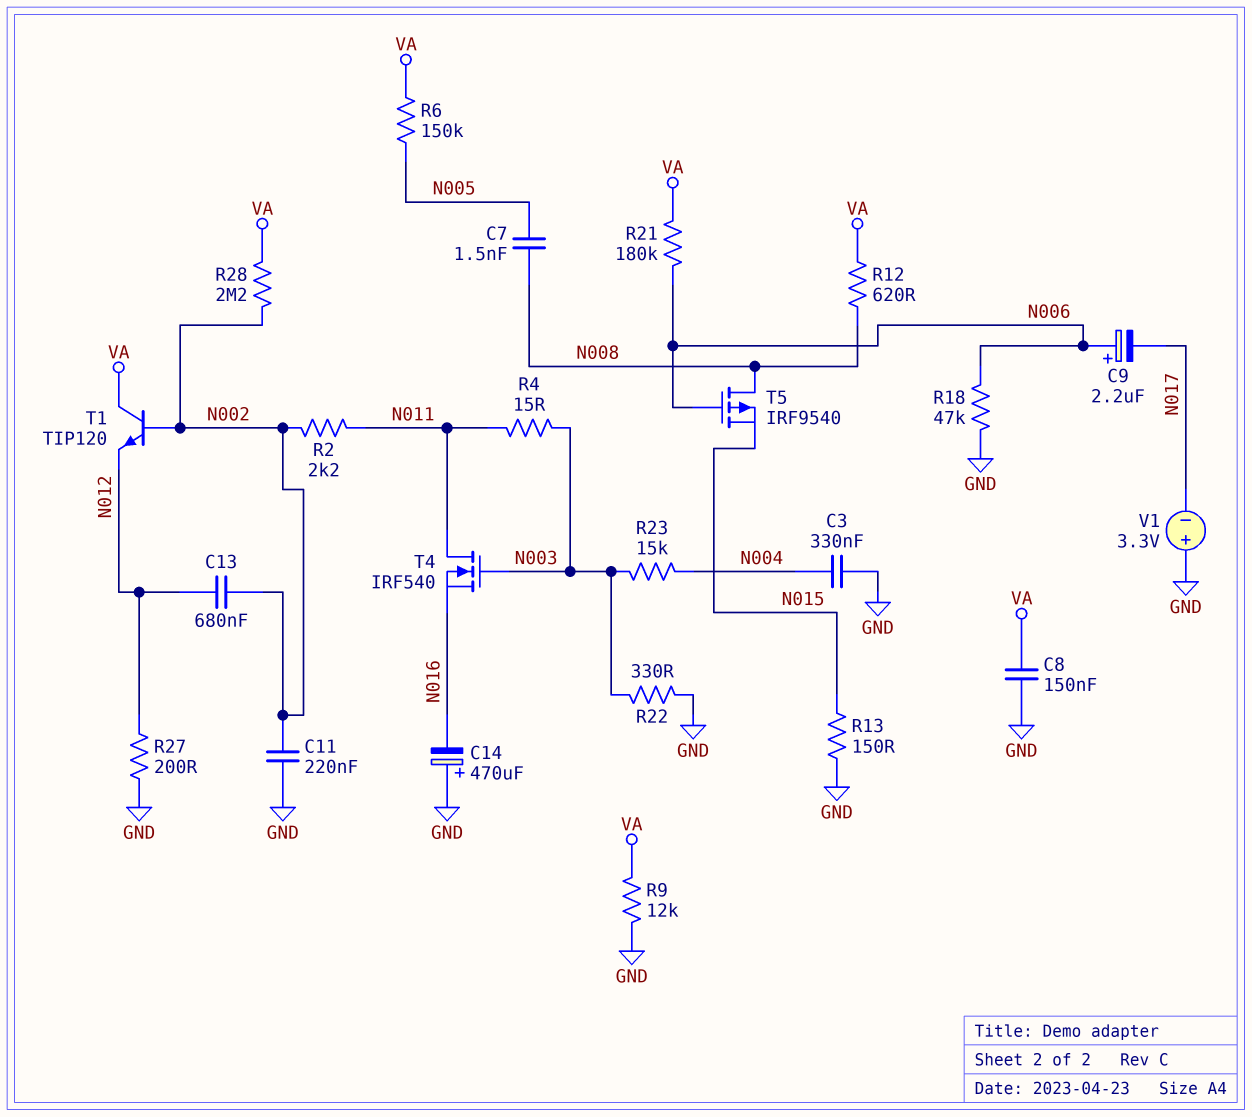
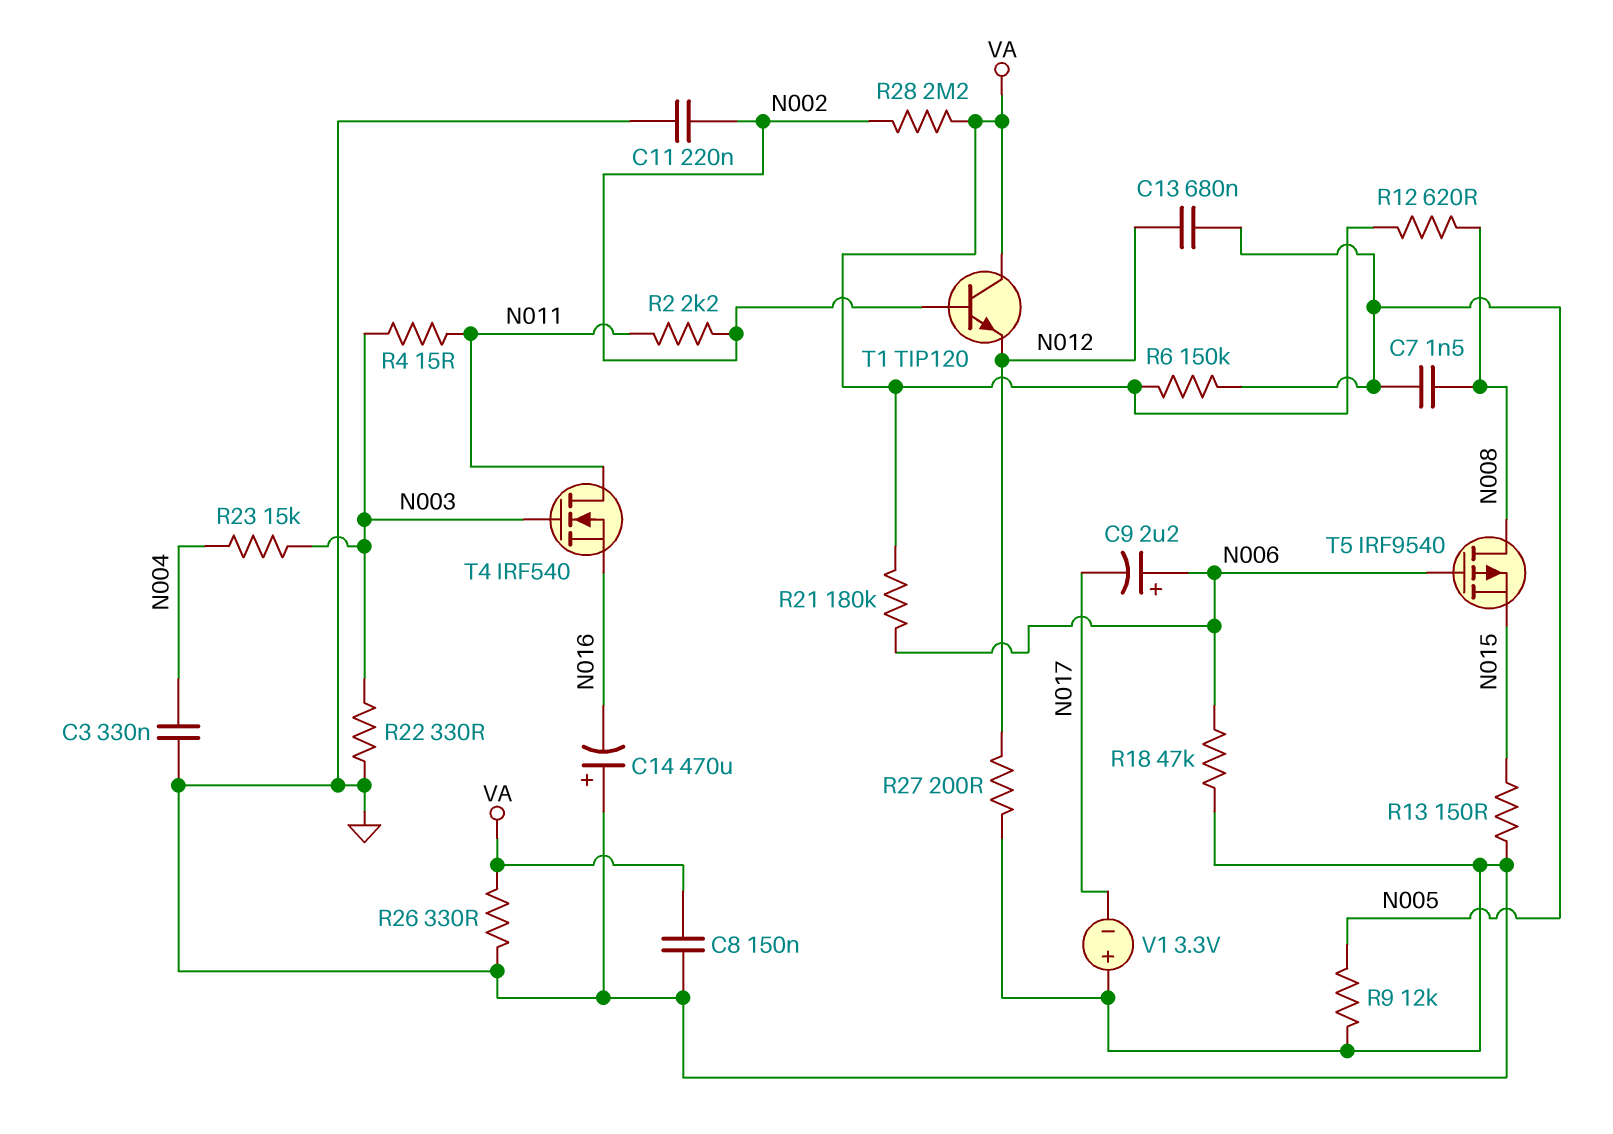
C13: 680nF (N002, N012) -> 680nF (N005, N012)
R9: 12k (GND, VA) -> 12k (GND, N005)
R26: none -> 330 (GND, VA)

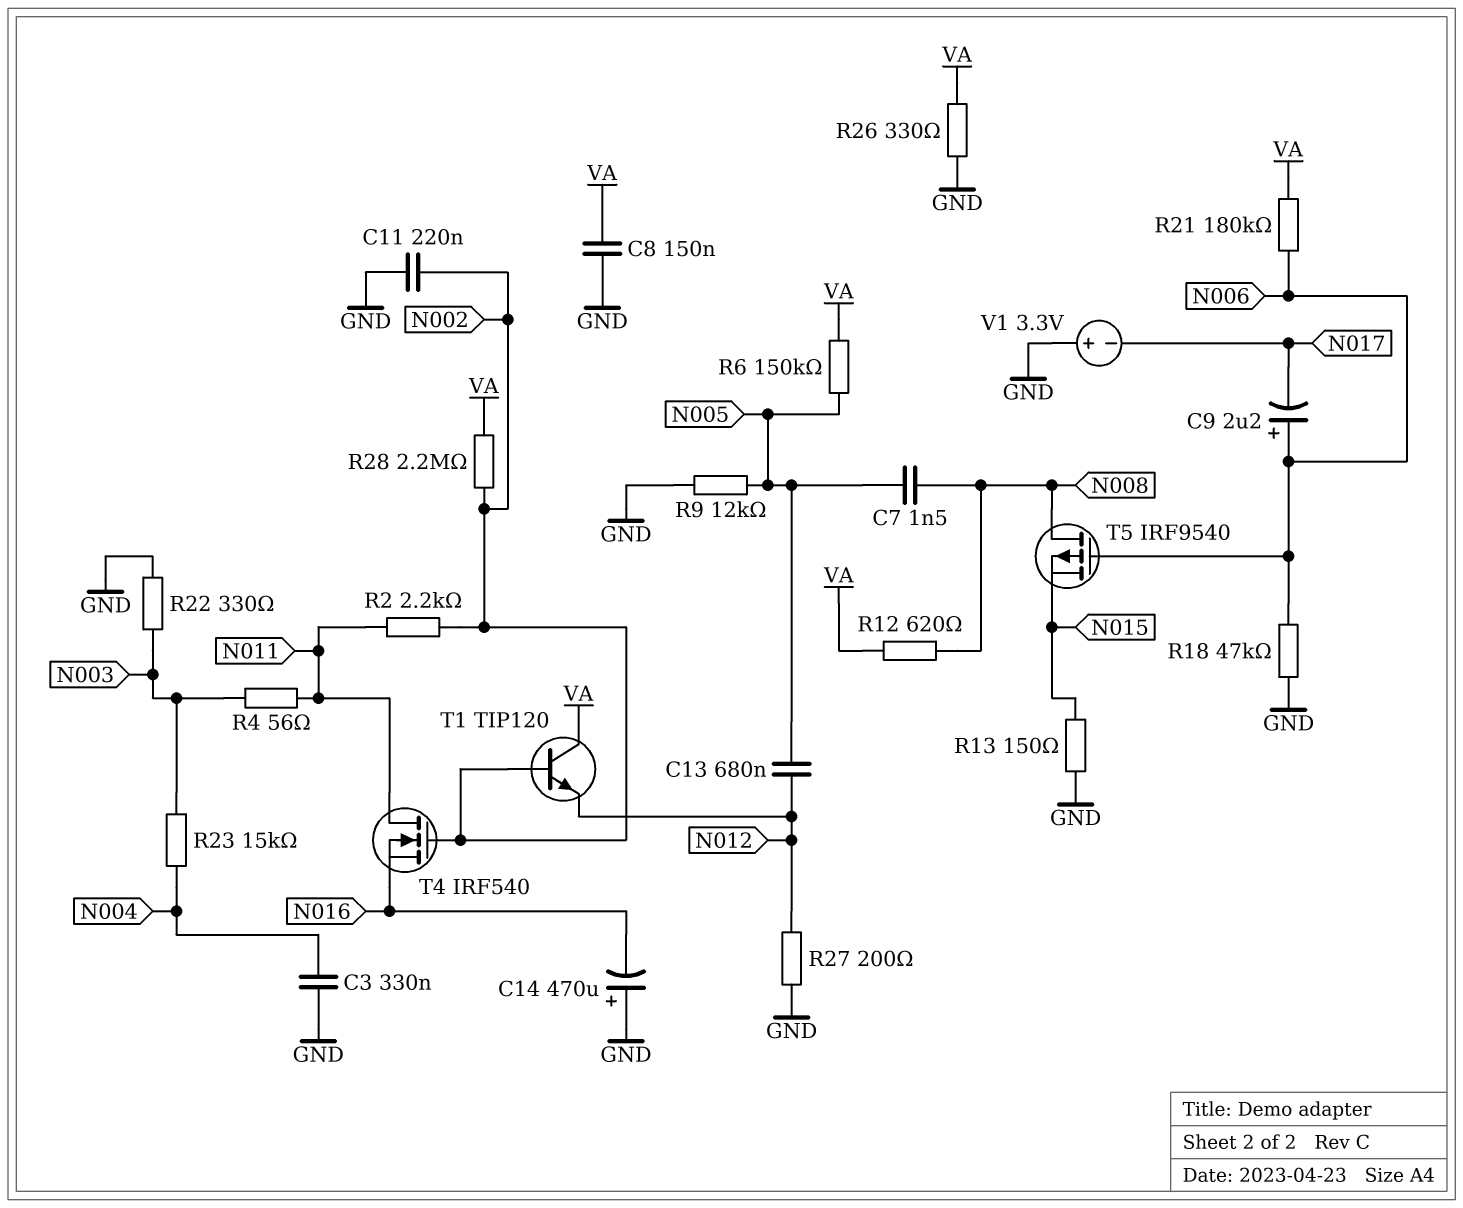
R4: 15 (N003, N011) -> 56 (N003, N011)
T4: NMOS IRF540 (G N003, D N011, S N016) -> NMOS IRF540 (G N002, D N011, S N016)

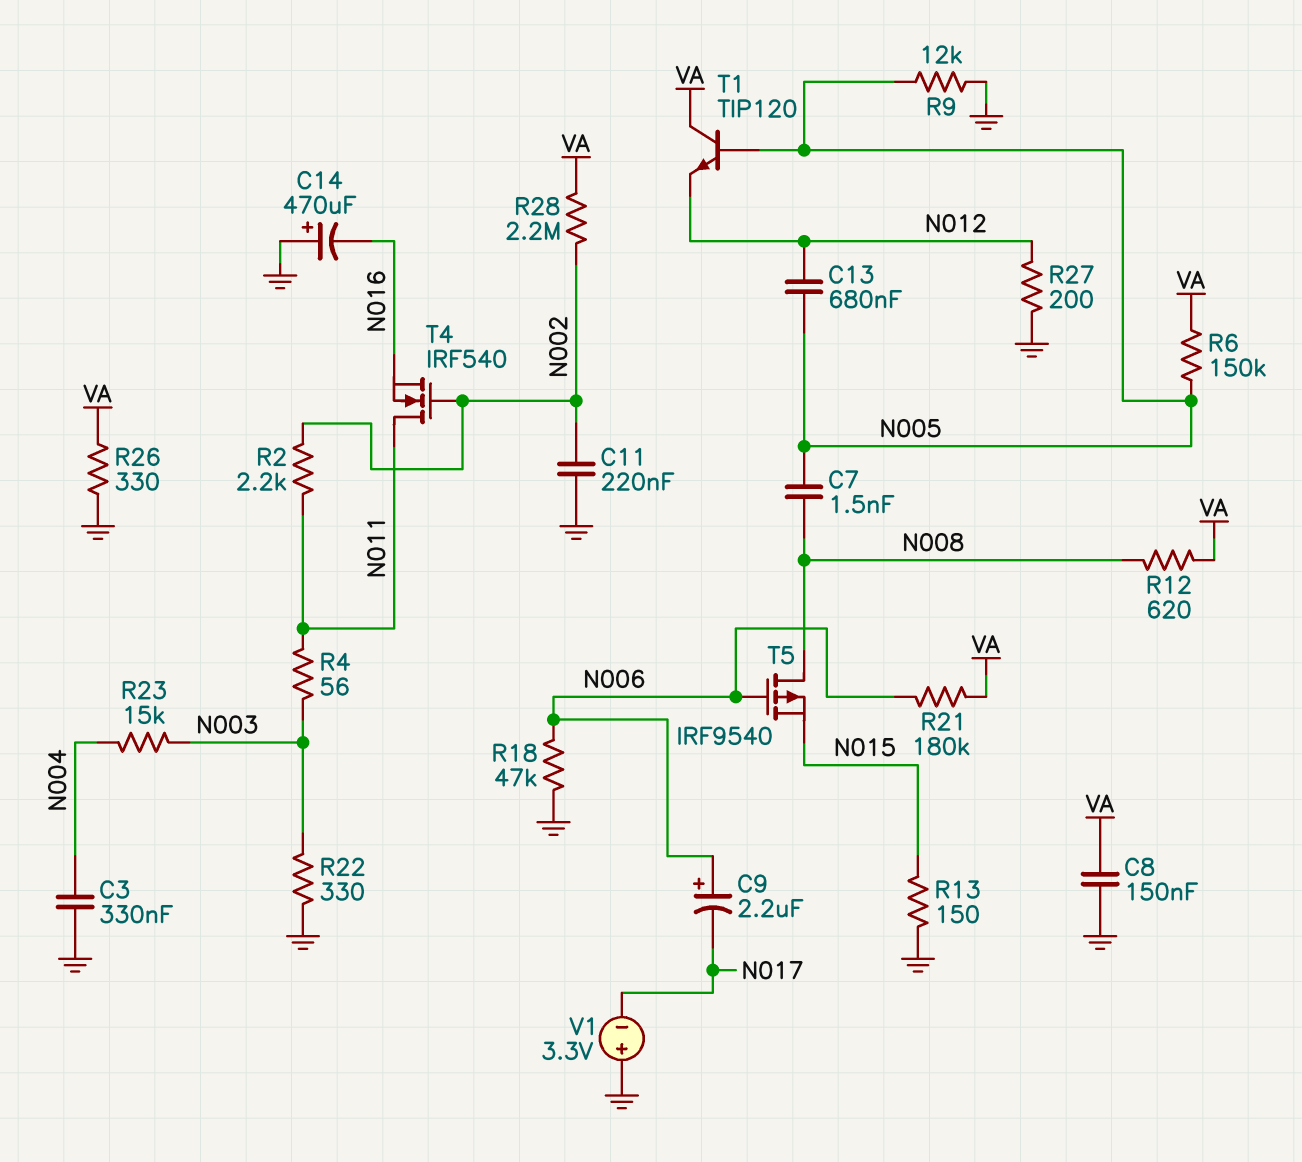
T1: NPN TIP120 (B N002, C VA, E N012) -> NPN TIP120 (B N005, C VA, E N012)

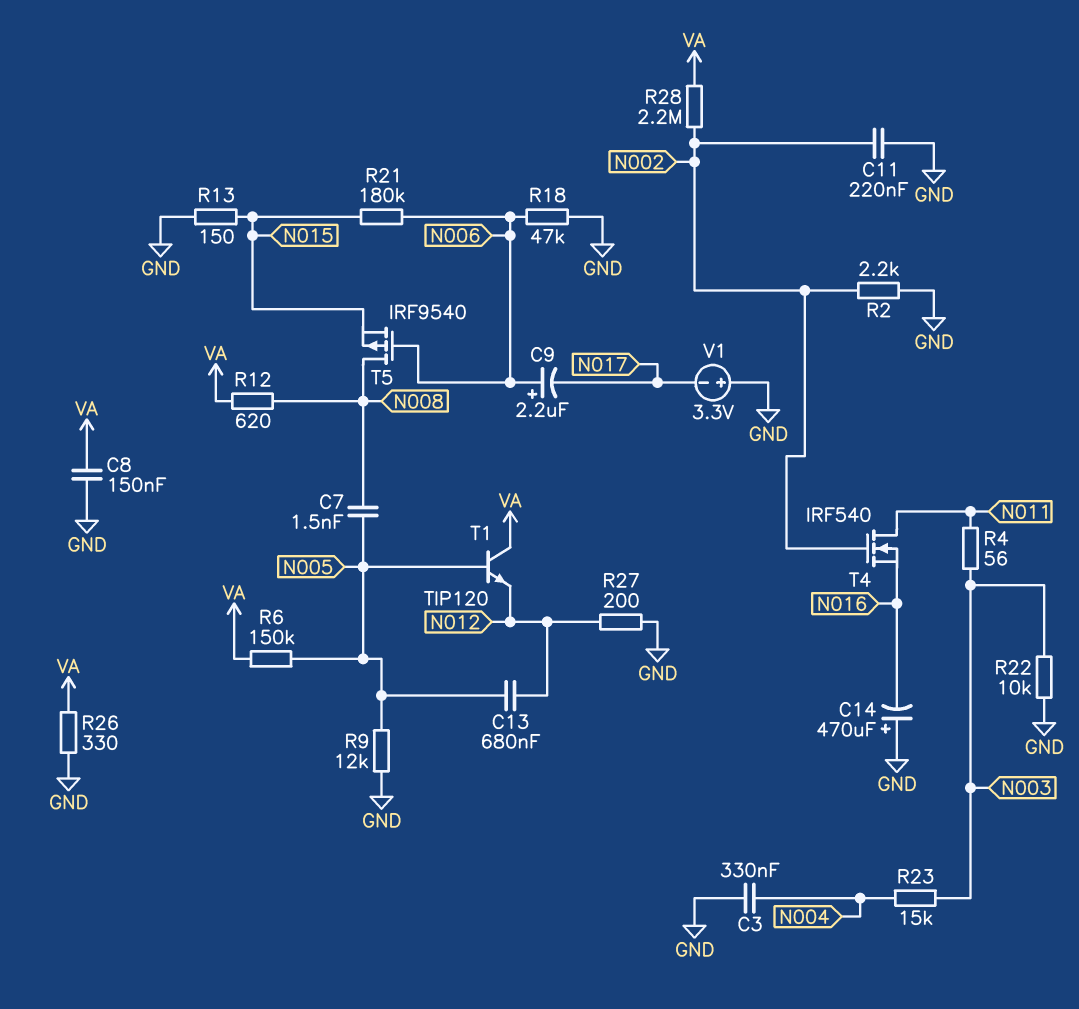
R2: 2.2k (N002, N011) -> 2.2k (GND, N002)
R21: 180k (N006, VA) -> 180k (N006, N015)
R22: 330 (GND, N003) -> 10k (GND, N003)

